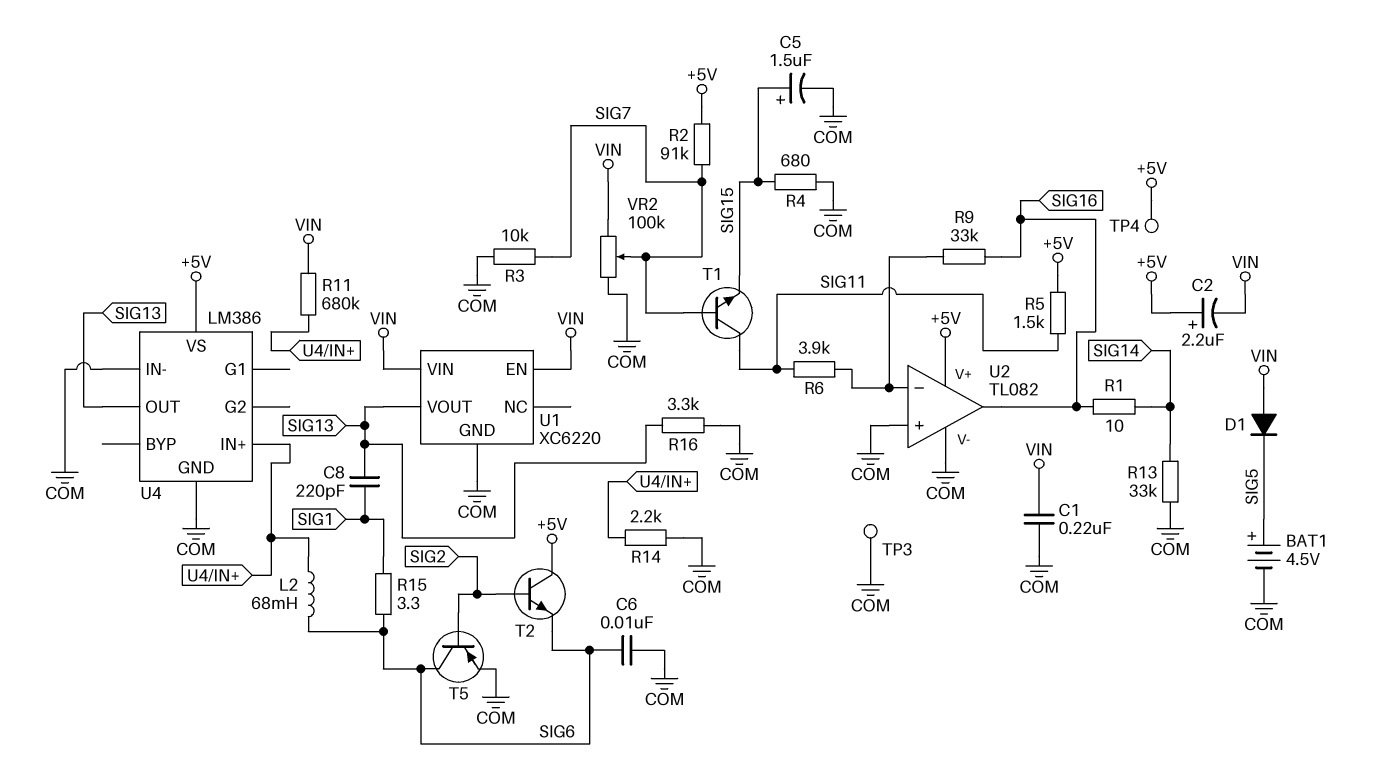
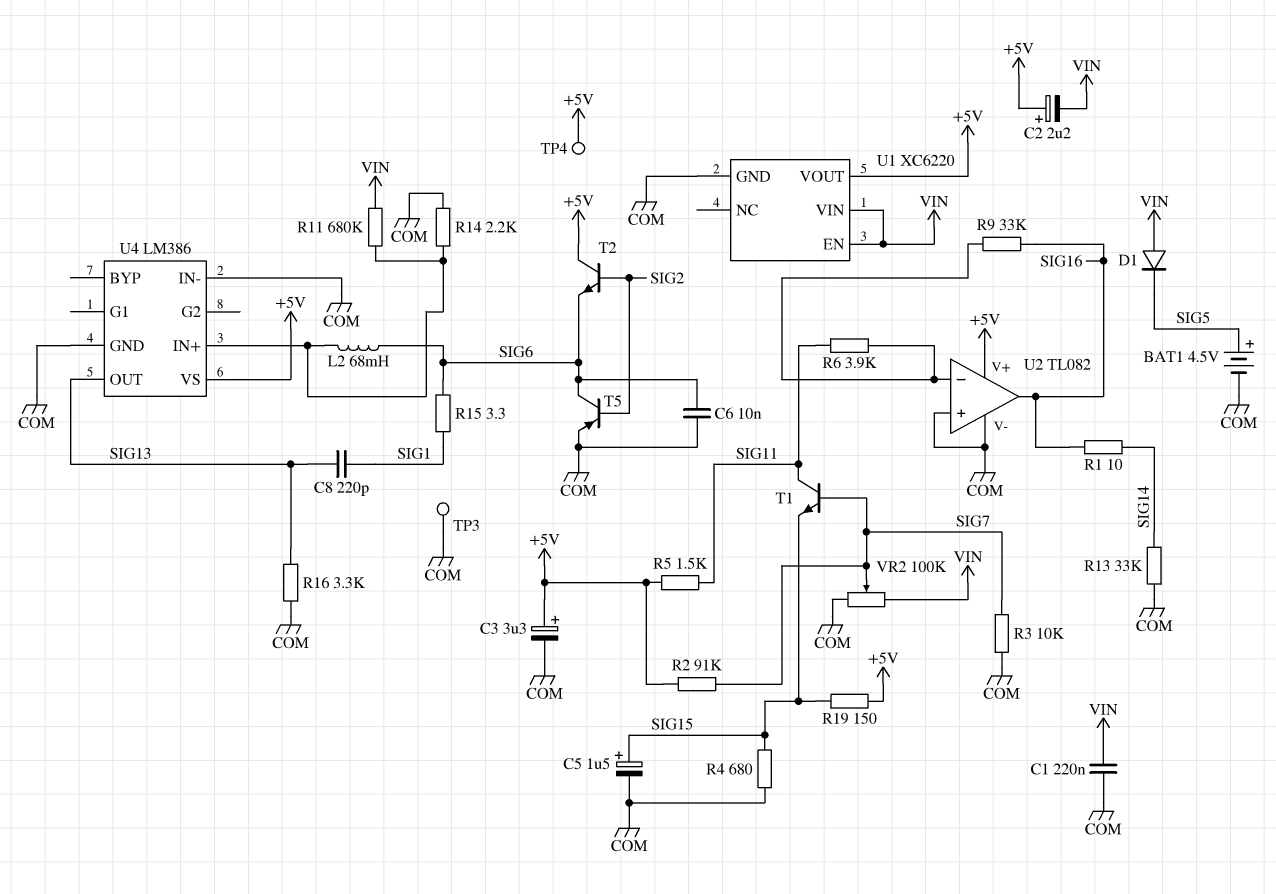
C3: none -> 3.3uF (plus +5V, minus COM)
R19: none -> 150 (+5V, SIG15)
U1 pin VOUT: SIG13 -> +5V

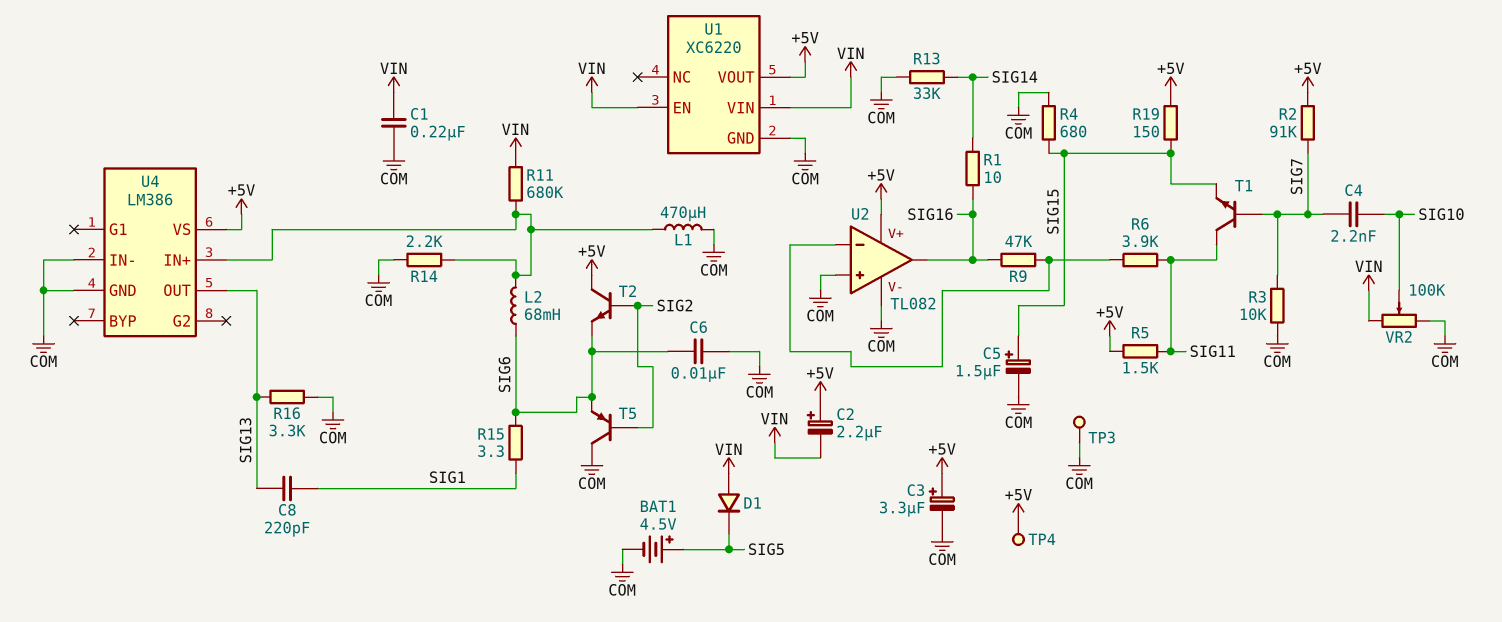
C4: none -> 2.2nF (SIG7, SIG10)
L1: none -> 470uH (COM, U4/IN+)
R9: 33k (SIG16, U2/in-) -> 47k (SIG16, U2/in-)
T5: PNP (B SIG2, C SIG6, E COM) -> PNP (B SIG2, C COM, E SIG6)
VR2: 100k (COM, VIN, wiper SIG7) -> 100k (COM, VIN, wiper SIG10)

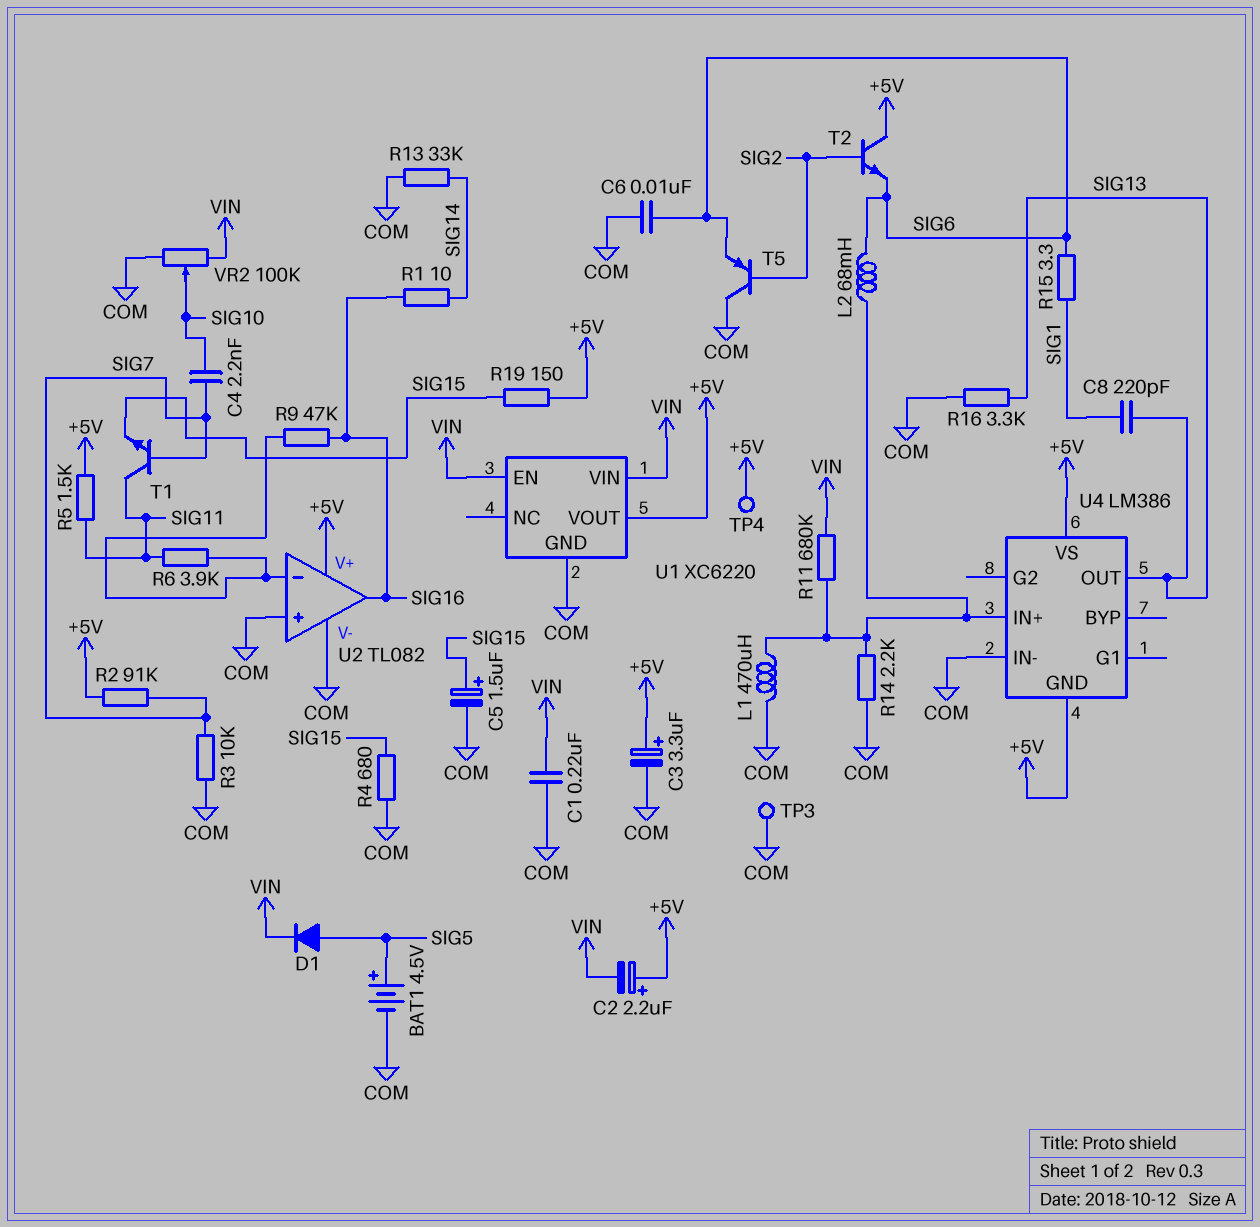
D1: diode (A VIN, K SIG5) -> diode (A SIG5, K VIN)
U4 pin GND: COM -> +5V

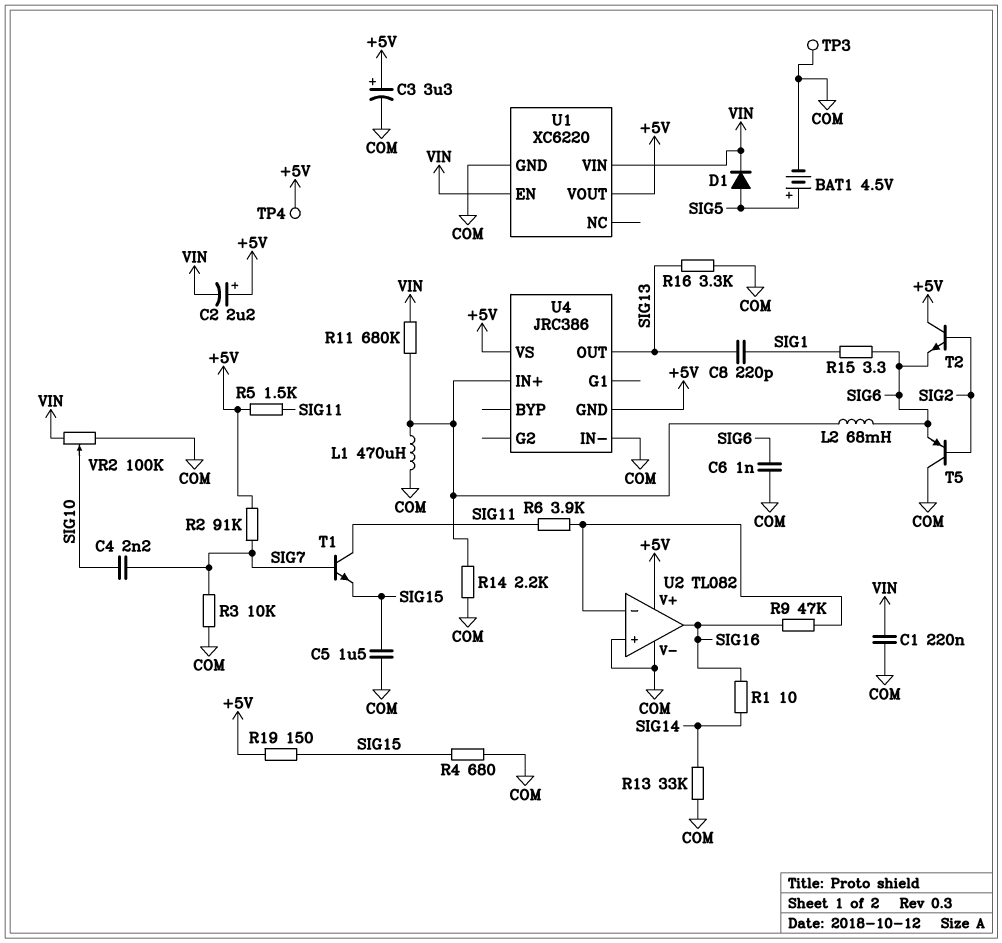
C5: 1.5uF (plus SIG15, minus COM) -> 1.5uF (COM, SIG15)
C6: 10nF (COM, SIG6) -> 1nF (COM, SIG6)
U4: LM386 -> JRC386

